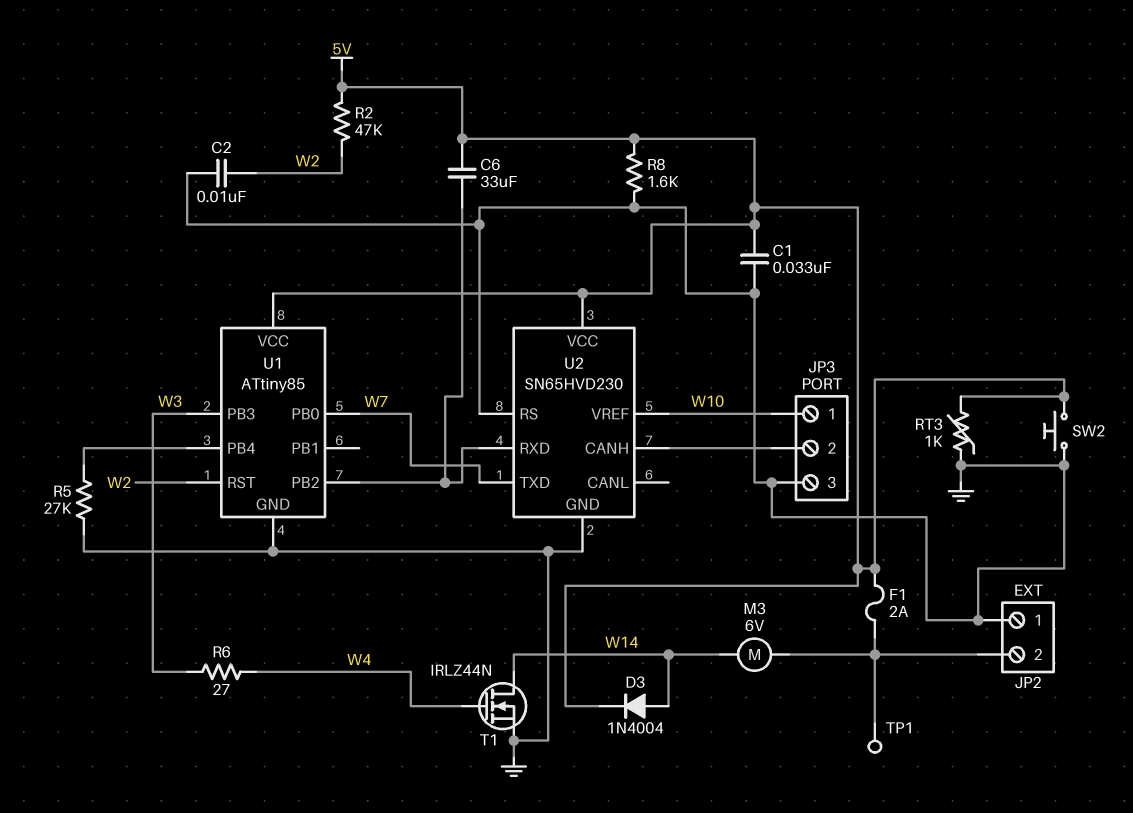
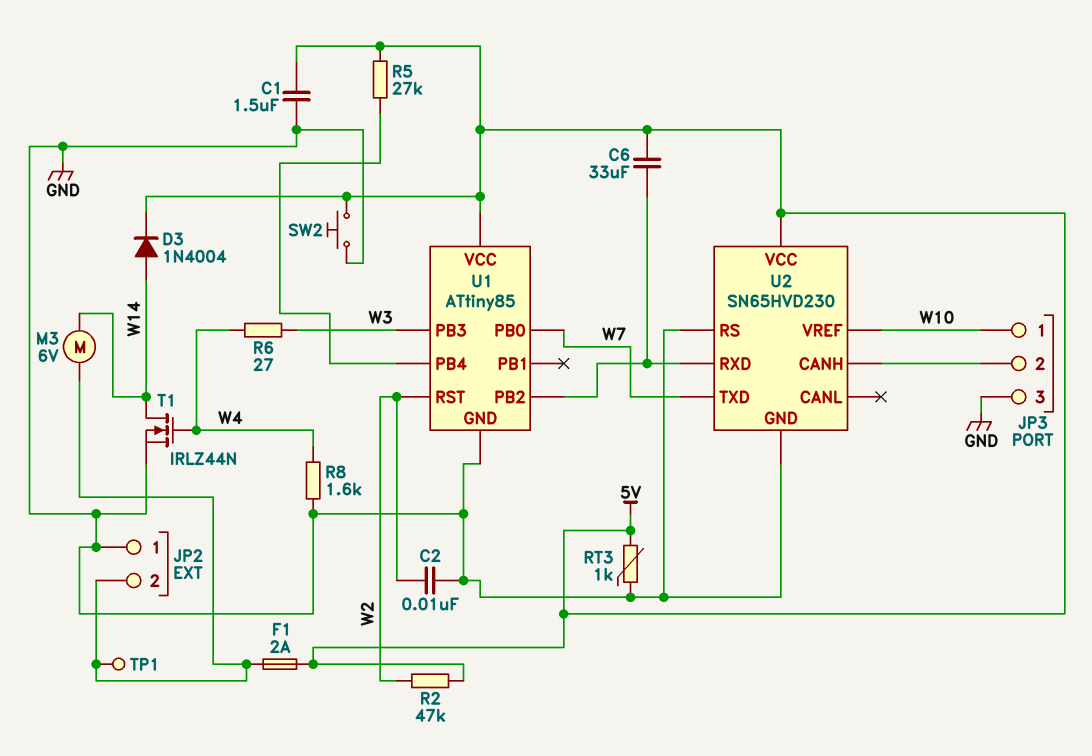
C1: 33nF (5V, GND) -> 1.5uF (5V, GND)
R5: 27k (GND, U1/PB4) -> 27k (5V, U1/PB4)
R8: 1.6k (5V, GND) -> 1.6k (GND, W4)

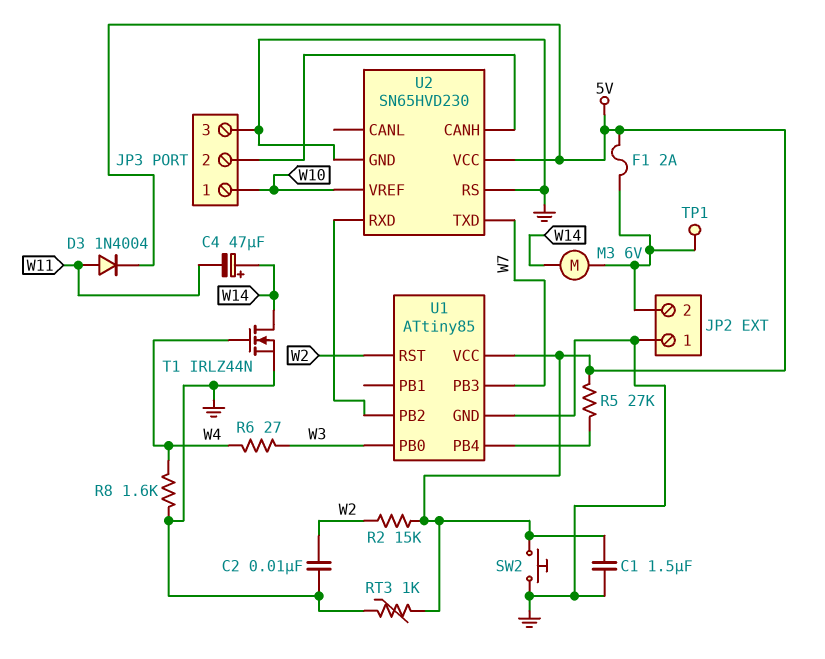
C4: none -> 47uF (plus W14, minus W11)
C6: 33uF (5V, U1/PB2) -> none
D3: diode 1N4004 (A W14, K 5V) -> diode 1N4004 (A W11, K 5V)
R2: 47k (5V, W2) -> 15k (5V, W2)
U1 pin PB0: W7 -> W3
U1 pin PB3: W3 -> W7

